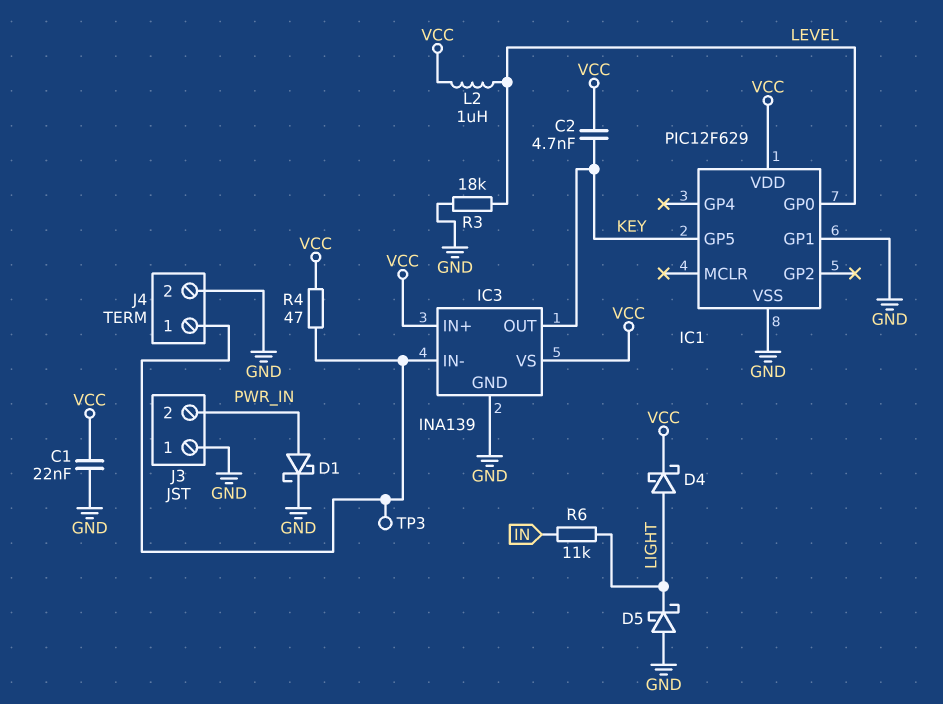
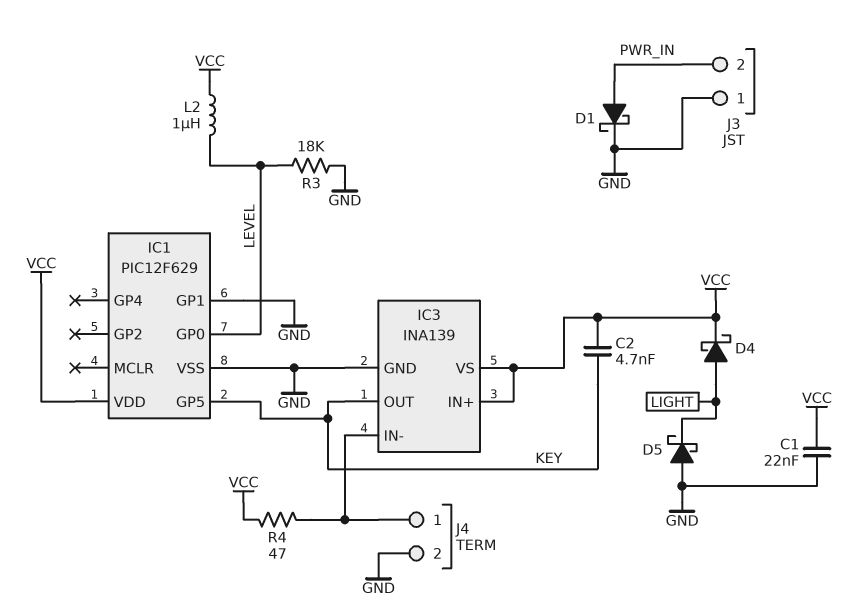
R6: 11k (IN, LIGHT) -> none
TP3: test point (IC3/IN-) -> none

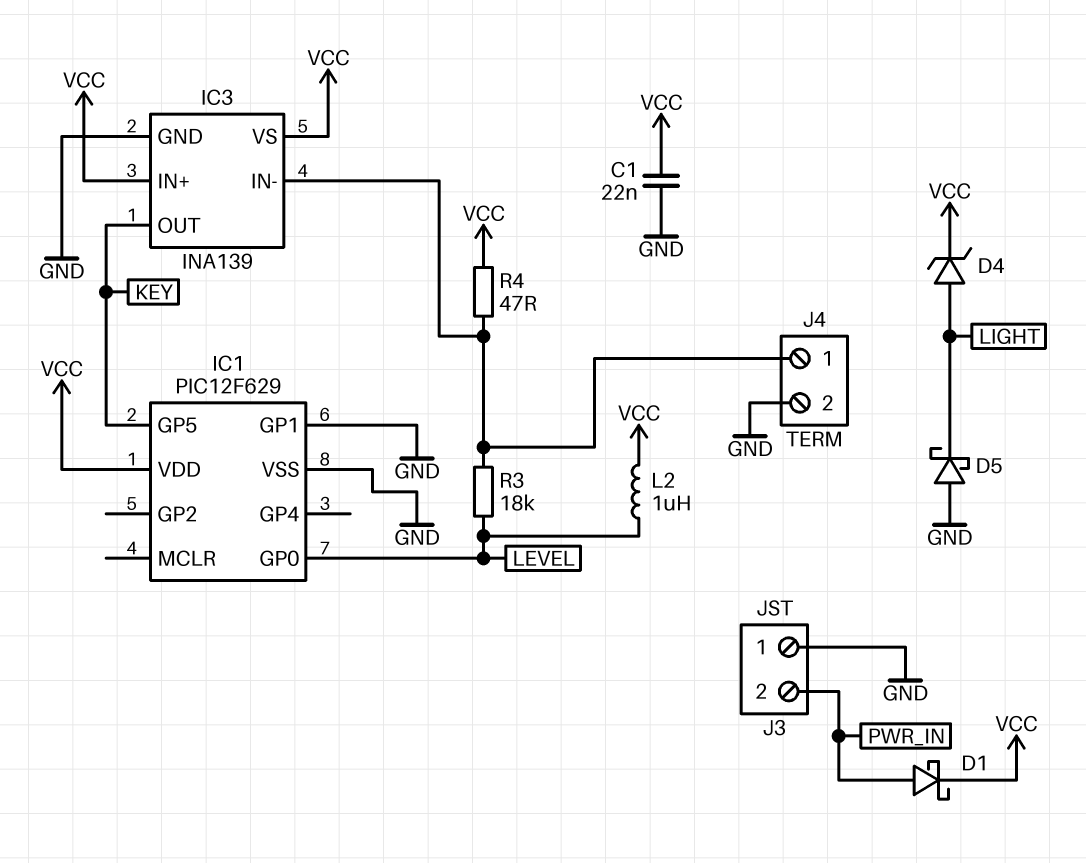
C2: 4.7nF (KEY, VCC) -> none
D1: schottky (A PWR_IN, K GND) -> schottky (A PWR_IN, K VCC)
D4: schottky (A LIGHT, K VCC) -> zener (A LIGHT, K VCC)
R3: 18k (GND, LEVEL) -> 18k (IC3/IN-, LEVEL)

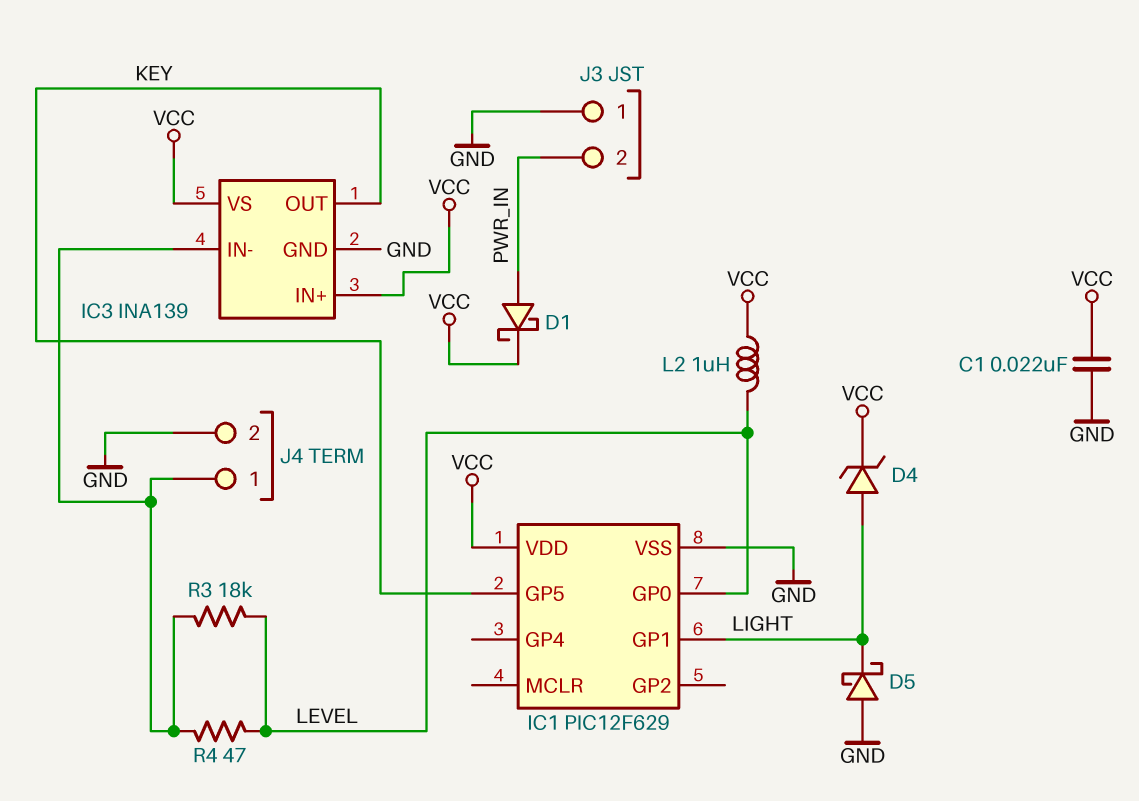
IC1 pin GP1: GND -> LIGHT
R4: 47 (IC3/IN-, VCC) -> 47 (IC3/IN-, LEVEL)

